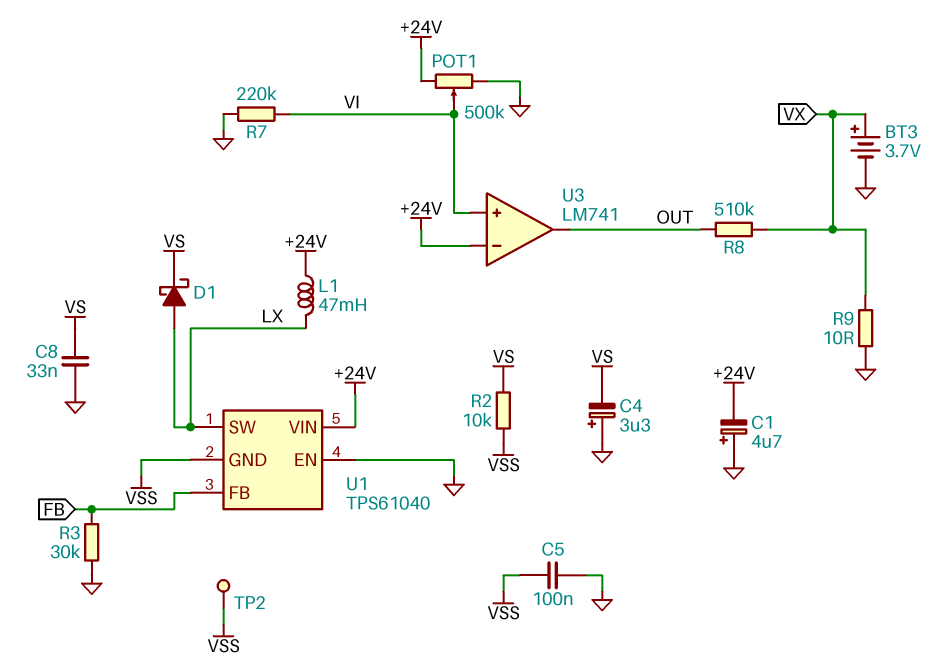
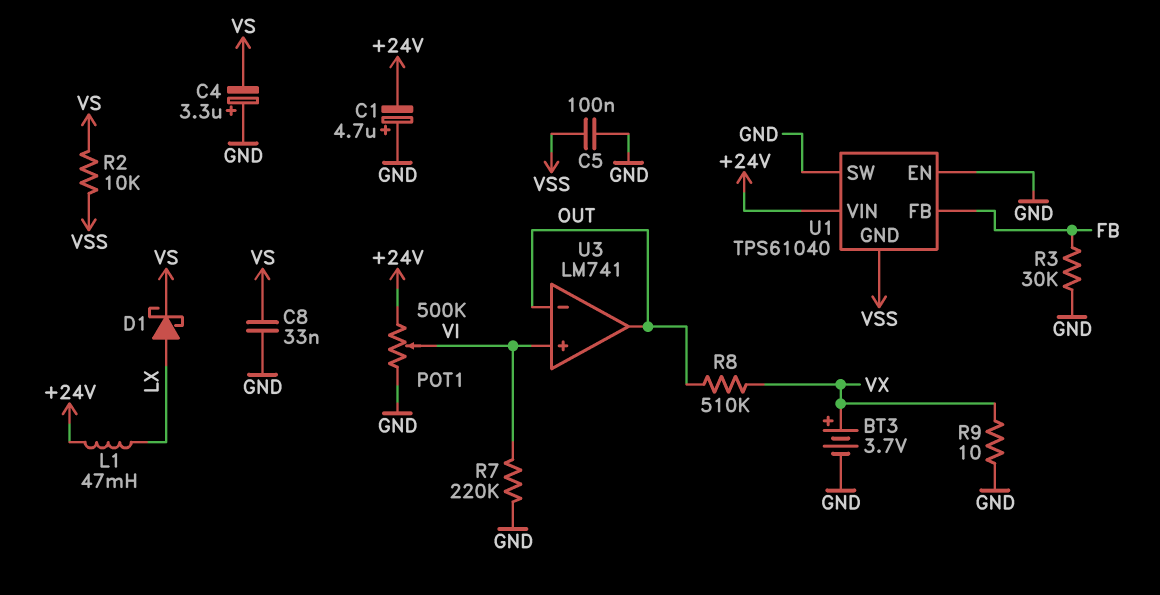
TP2: test point (VSS) -> none
U1 pin SW: LX -> GND
U3 pin in-: +24V -> OUT

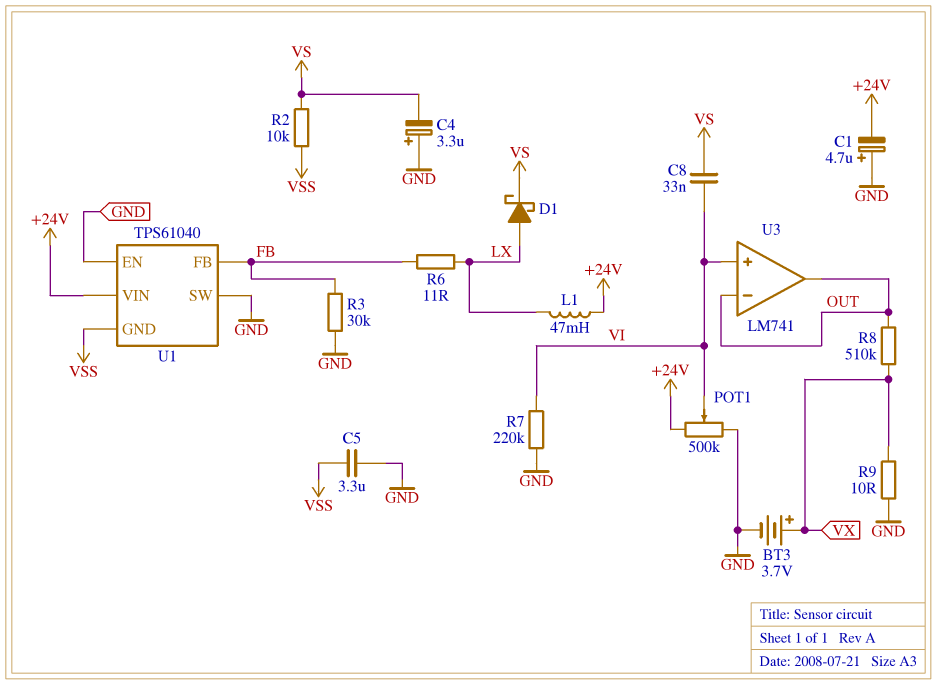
C5: 100nF (GND, VSS) -> 3.3uF (GND, VSS)
C8: 33nF (GND, VS) -> 33nF (VI, VS)
R6: none -> 11 (FB, LX)

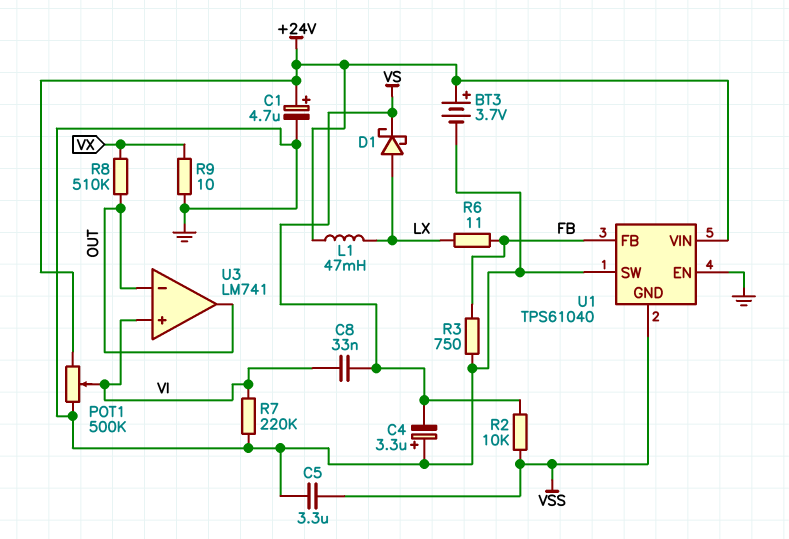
BT3: 3.7V (plus VX, minus GND) -> 3.7V (plus +24V, minus GND)
C1: 4.7uF (plus GND, minus +24V) -> 4.7uF (plus +24V, minus GND)
R3: 30k (FB, GND) -> 750 (FB, GND)

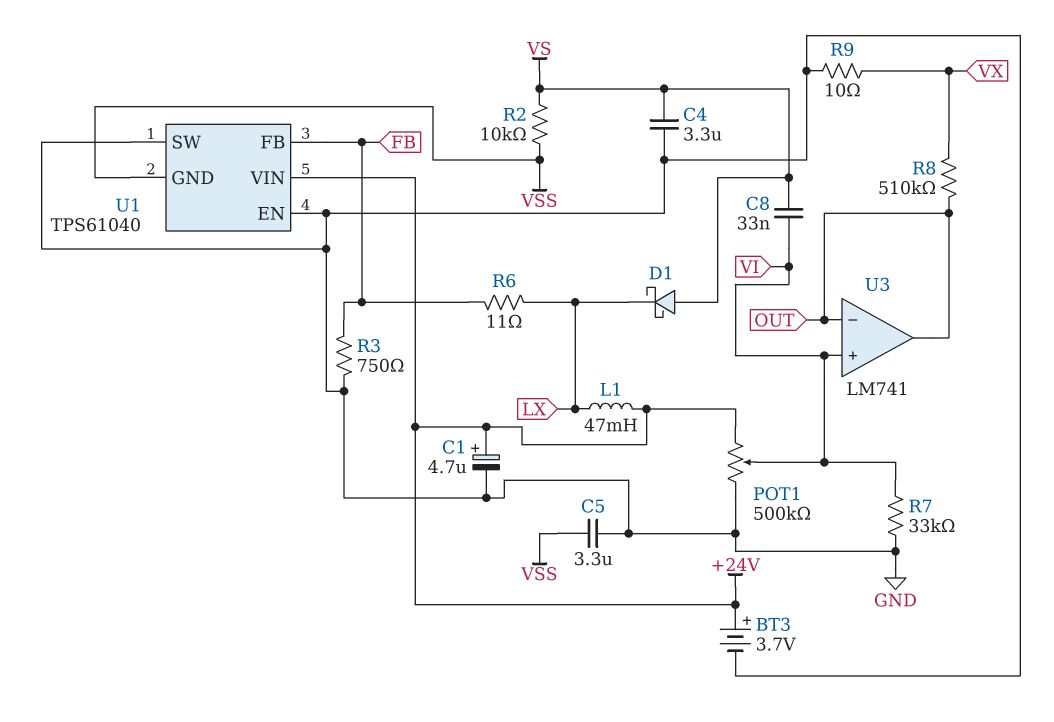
C4: 3.3uF (plus GND, minus VS) -> 3.3uF (GND, VS)
D1: schottky (A LX, K VS) -> schottky (A VS, K LX)
R7: 220k (GND, VI) -> 33k (GND, VI)

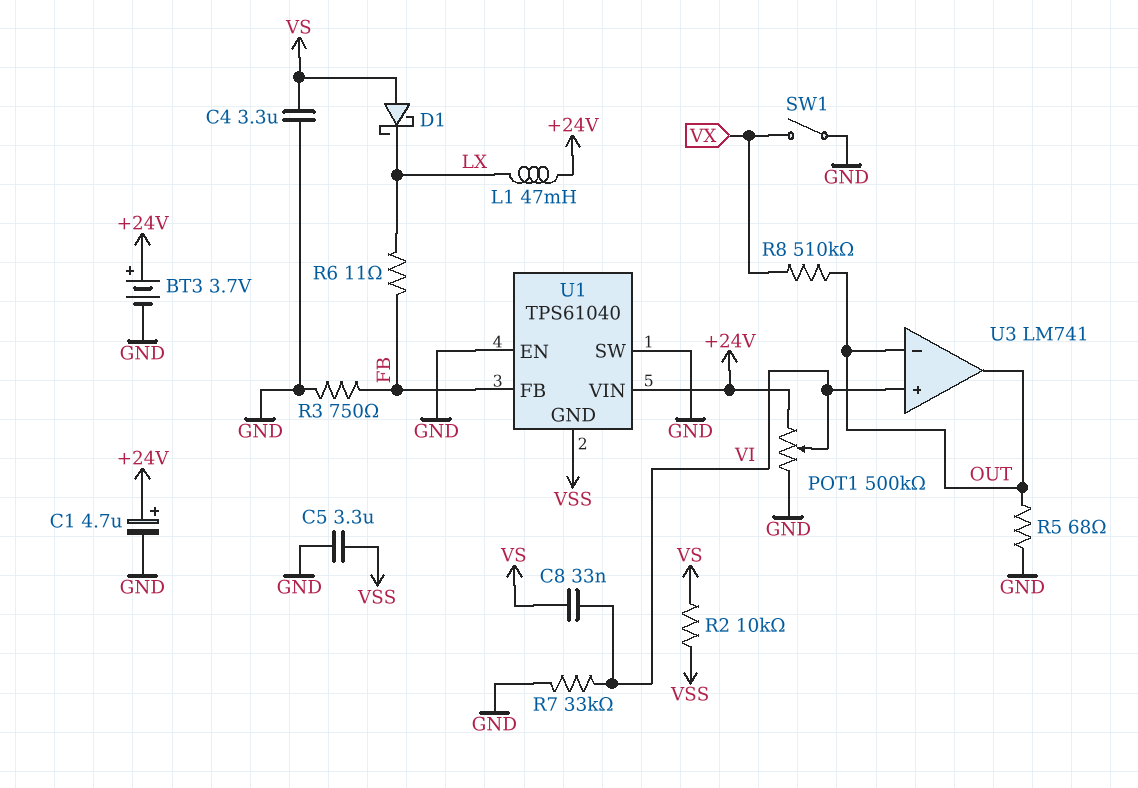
R5: none -> 68 (GND, OUT)
R9: 10 (GND, VX) -> none
SW1: none -> switch (GND, VX)

